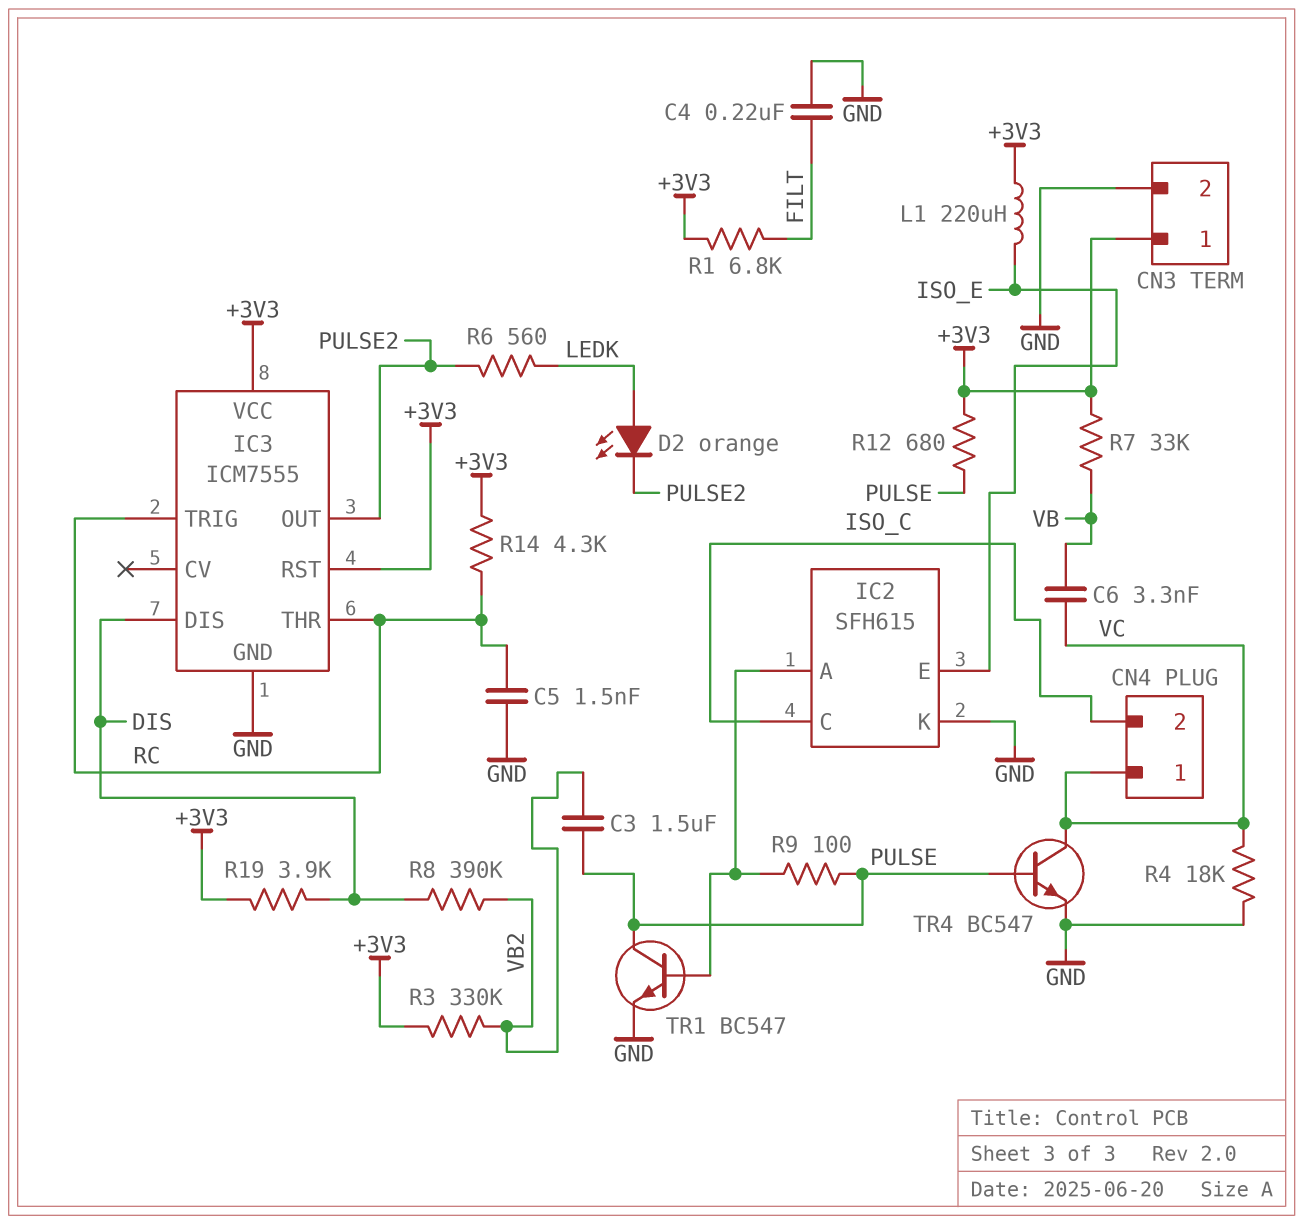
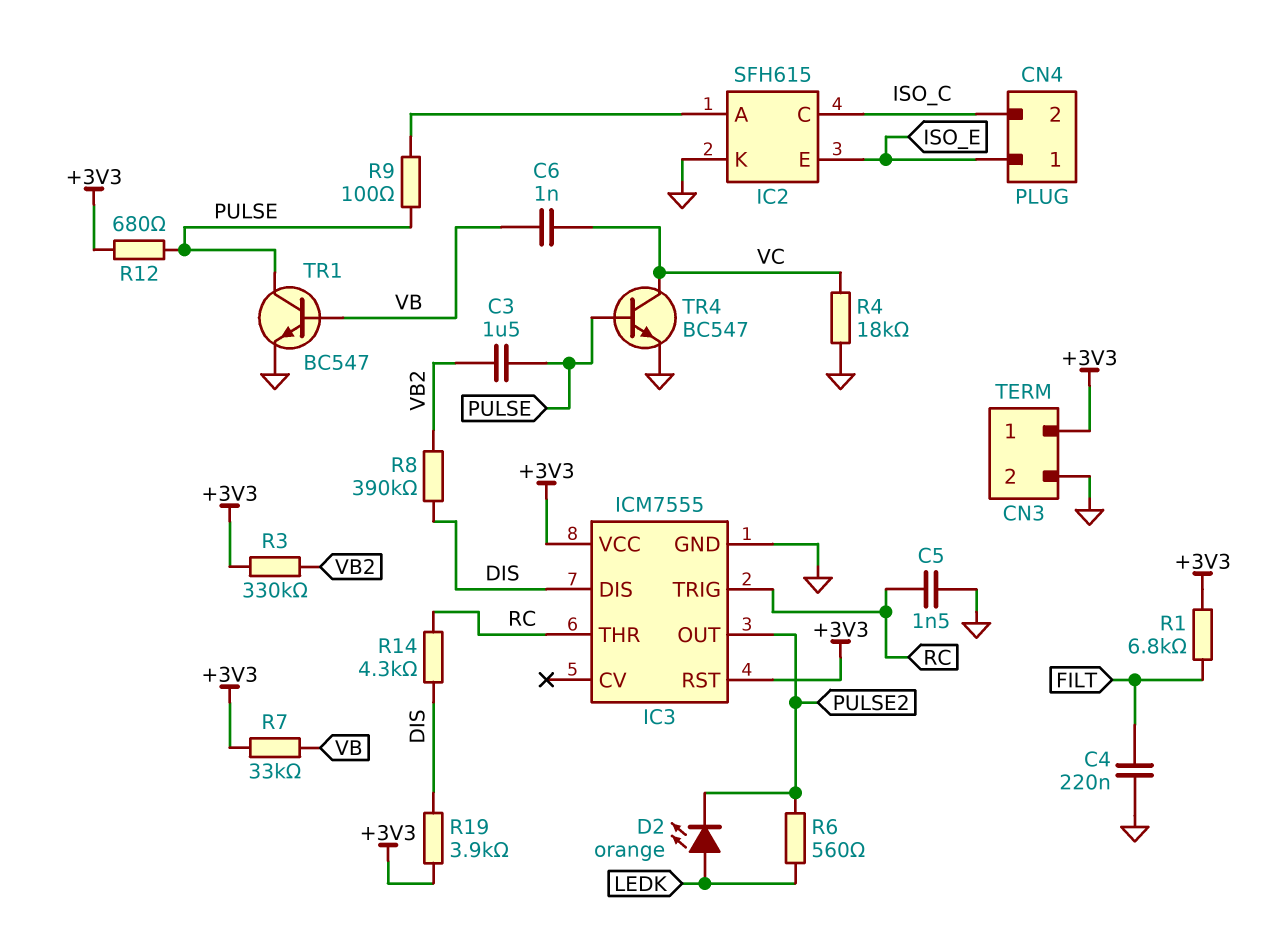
C6: 3.3nF (VB, VC) -> 1nF (VB, VC)
CN4 pin 1: VC -> ISO_E
L1: 220uH (+3V3, ISO_E) -> none
R14: 4.3k (+3V3, RC) -> 4.3k (DIS, RC)
TR1: NPN BC547 (B IC2/A, C PULSE, E GND) -> NPN BC547 (B VB, C PULSE, E GND)

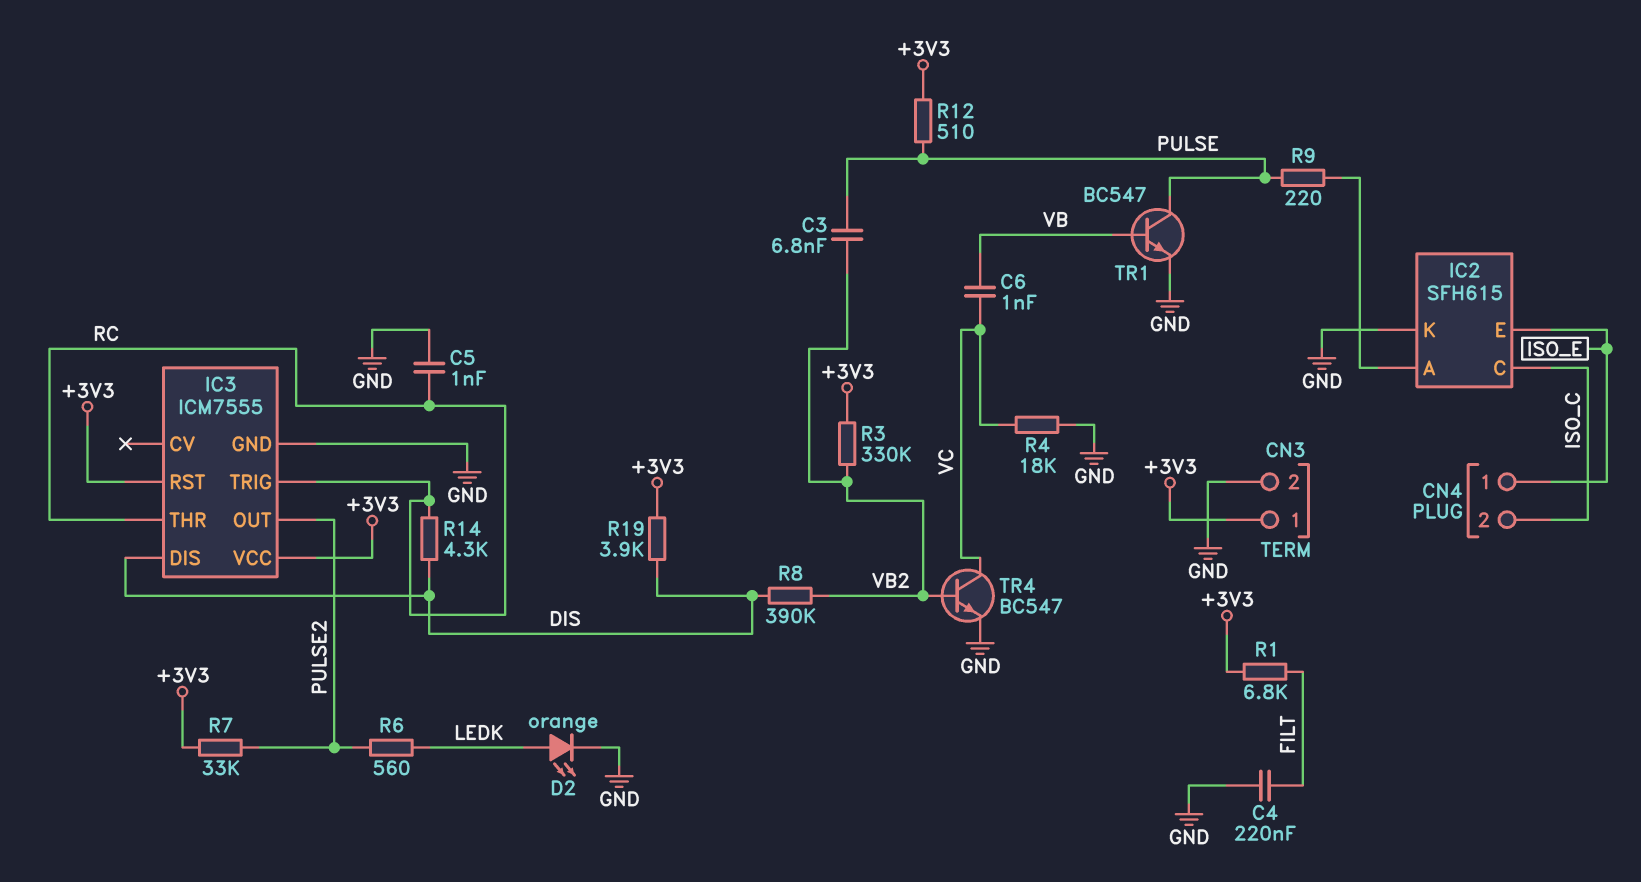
C3: 1.5uF (PULSE, VB2) -> 6.8nF (PULSE, VB2)
C5: 1.5nF (GND, RC) -> 1nF (GND, RC)
D2: LED orange (A LEDK, K PULSE2) -> LED orange (A LEDK, K GND)
R7: 33k (+3V3, VB) -> 33k (+3V3, PULSE2)
R9: 100 (IC2/A, PULSE) -> 220 (IC2/A, PULSE)
R12: 680 (+3V3, PULSE) -> 510 (+3V3, PULSE)
TR4: NPN BC547 (B PULSE, C VC, E GND) -> NPN BC547 (B VB2, C VC, E GND)

